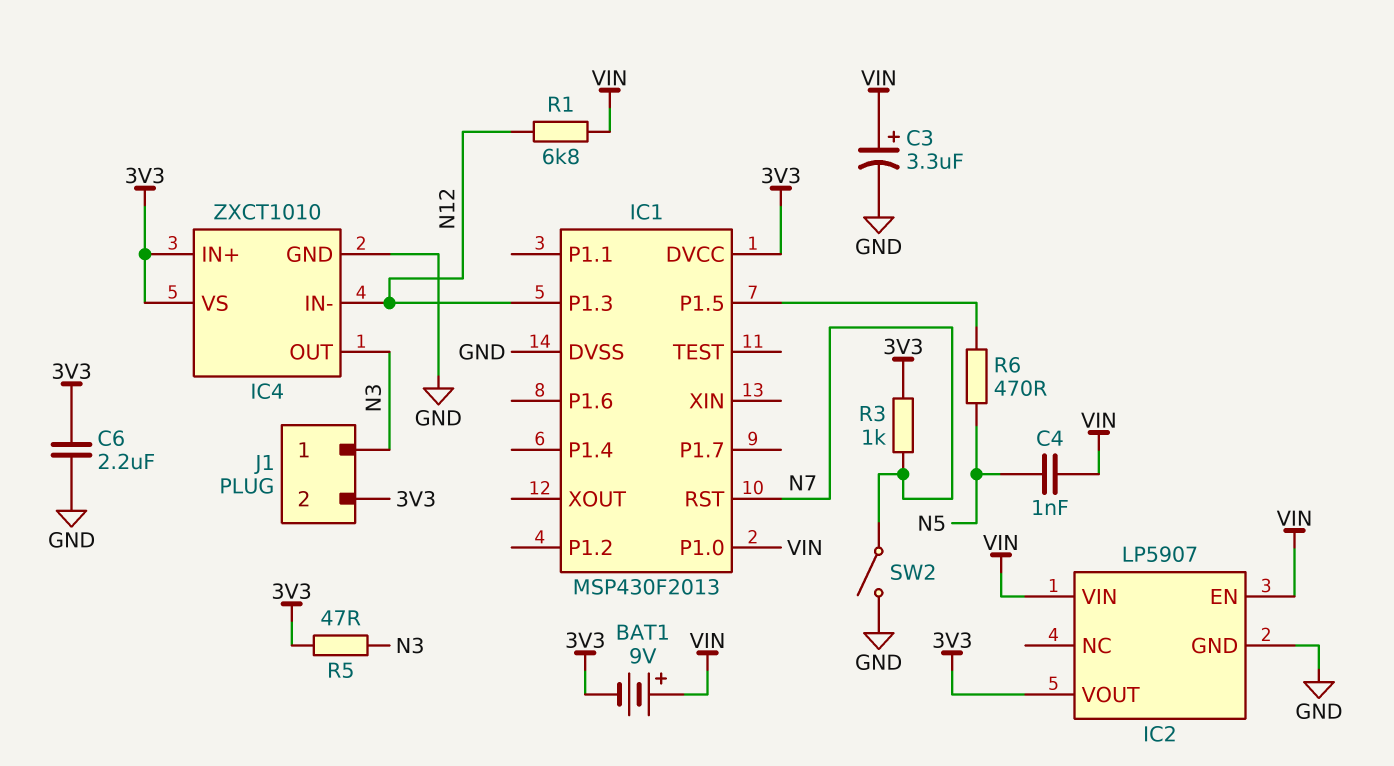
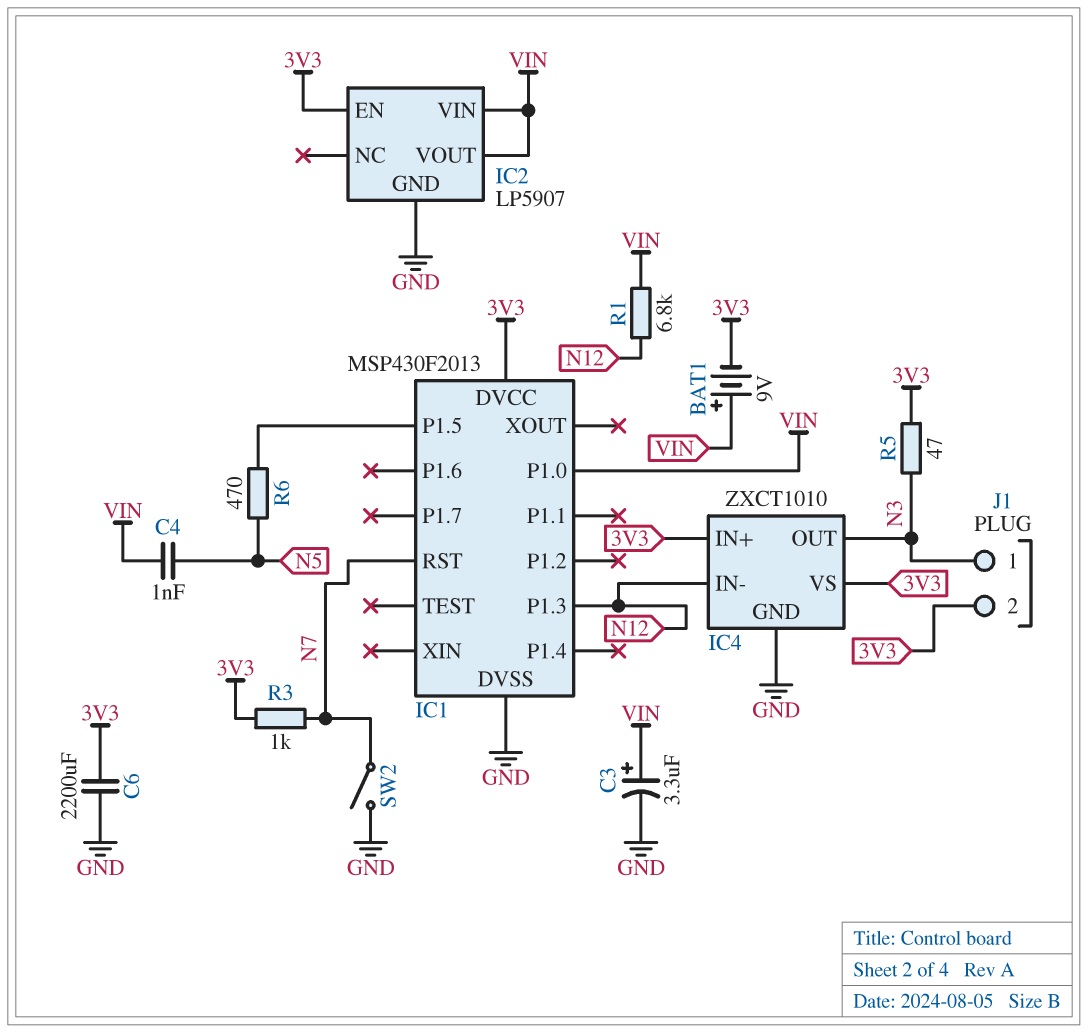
C6: 2.2uF (3V3, GND) -> 2200uF (3V3, GND)
IC2 pin EN: VIN -> 3V3
IC2 pin VOUT: 3V3 -> VIN

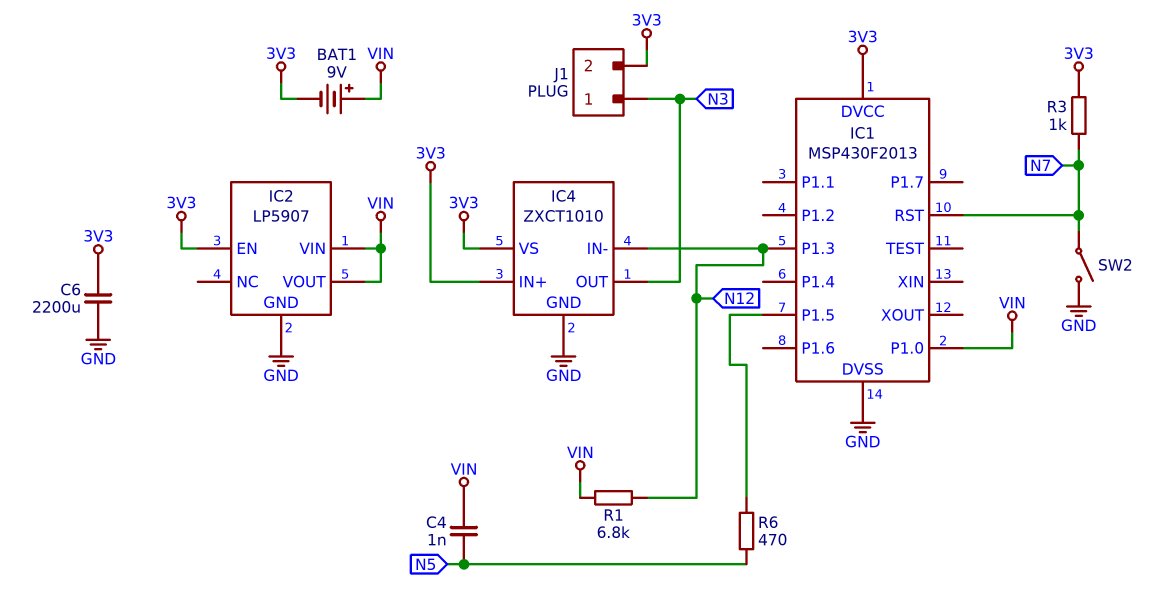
C3: 3.3uF (plus VIN, minus GND) -> none
R5: 47 (3V3, N3) -> none

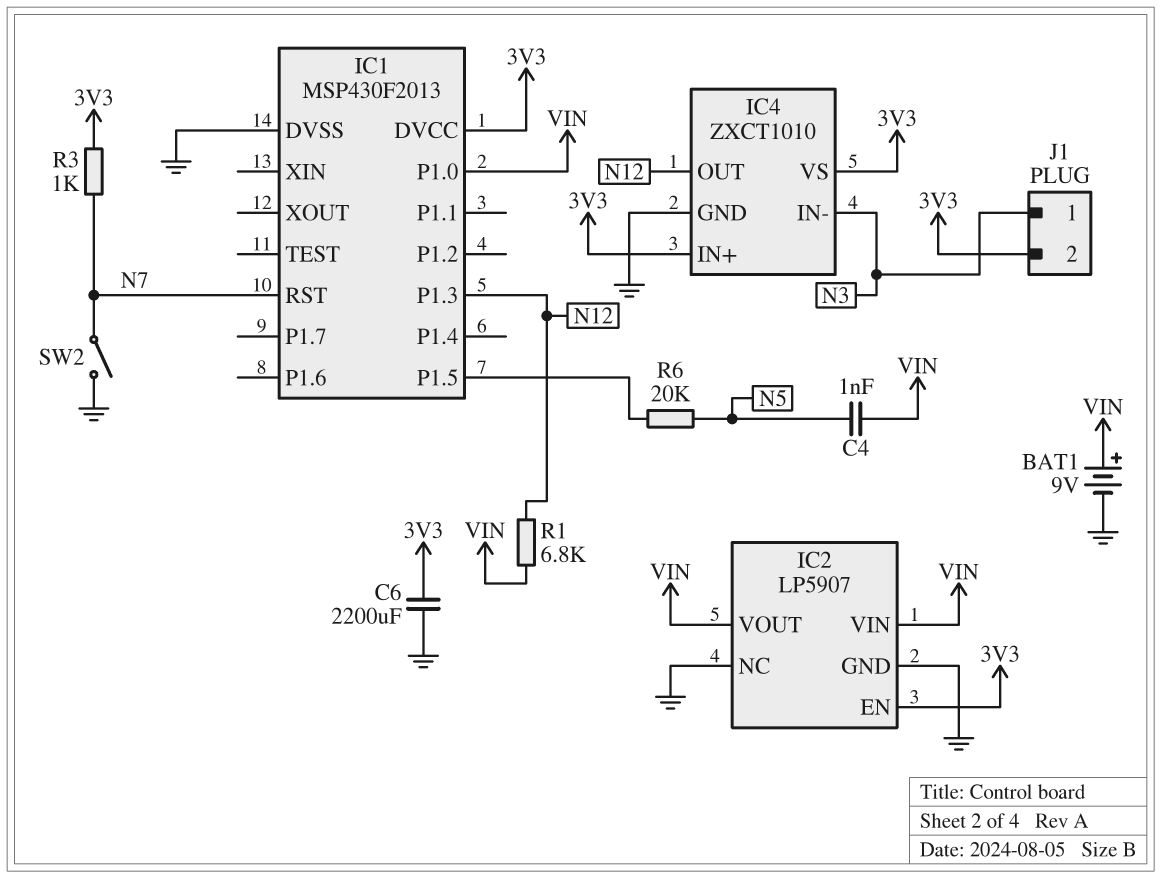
BAT1: 9V (plus VIN, minus 3V3) -> 9V (plus VIN, minus GND)
IC2 pin NC: none -> GND
IC4 pin IN-: N12 -> N3
IC4 pin OUT: N3 -> N12
R6: 470 (IC1/P1.5, N5) -> 20k (IC1/P1.5, N5)

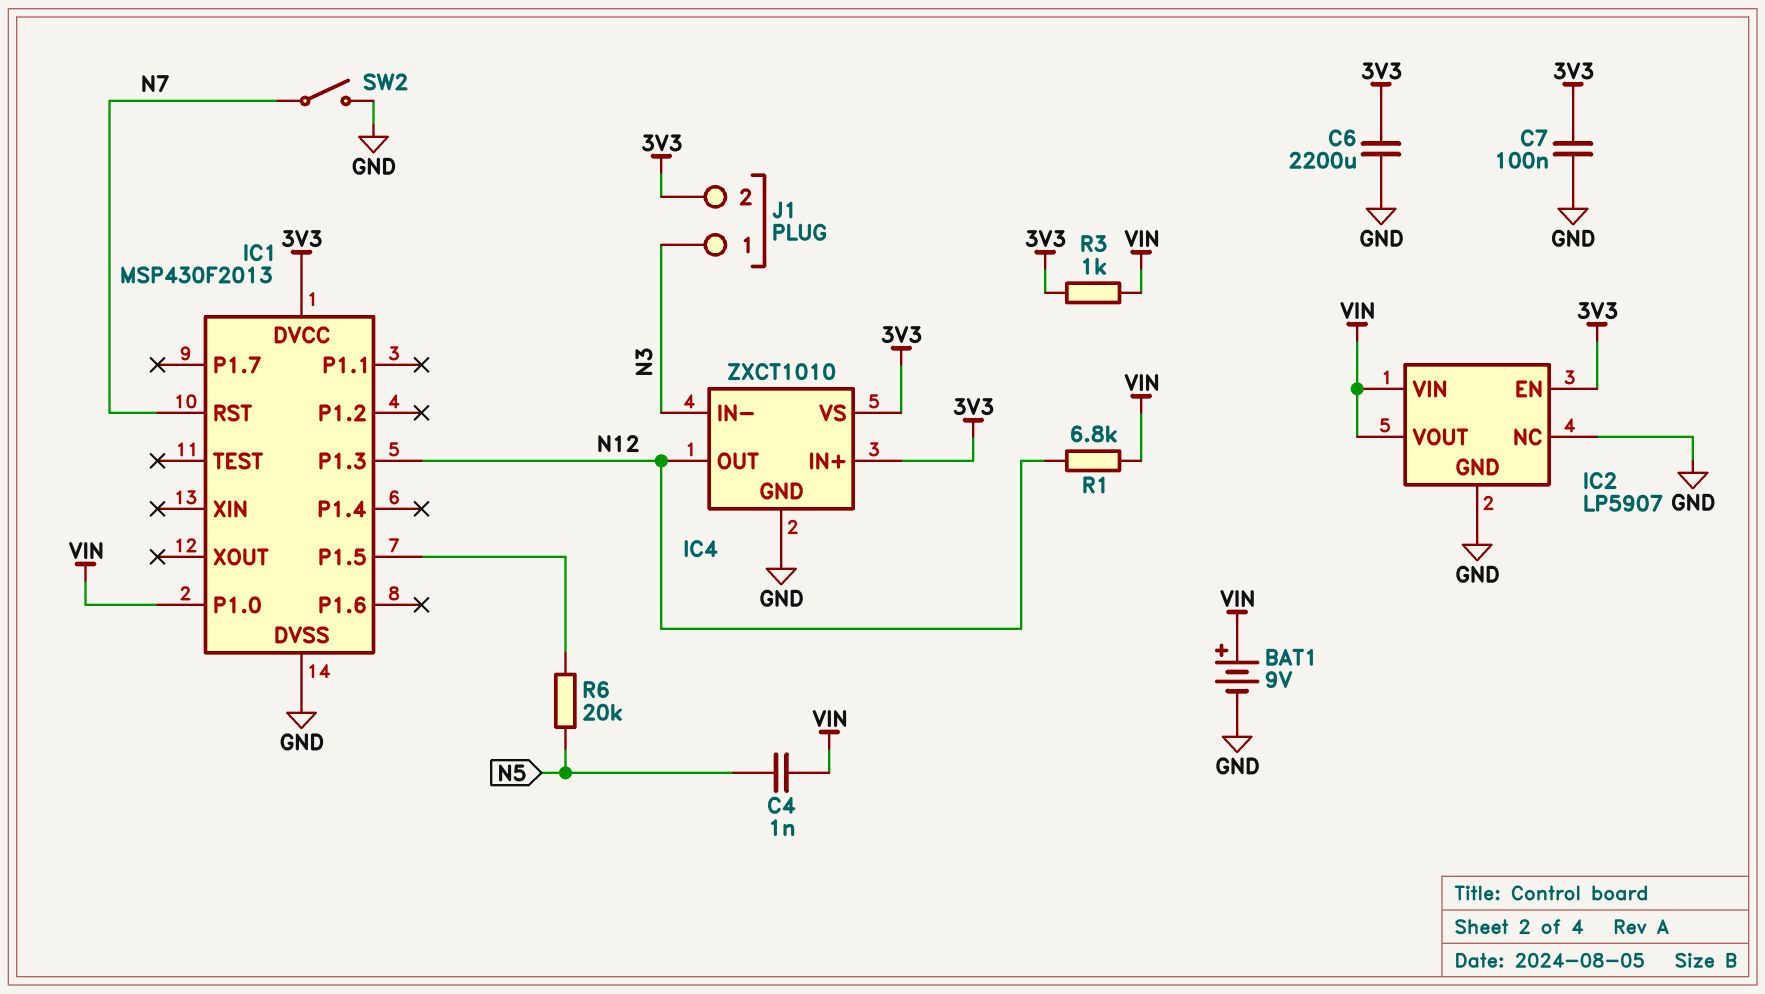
C7: none -> 100nF (3V3, GND)
R3: 1k (3V3, N7) -> 1k (3V3, VIN)

